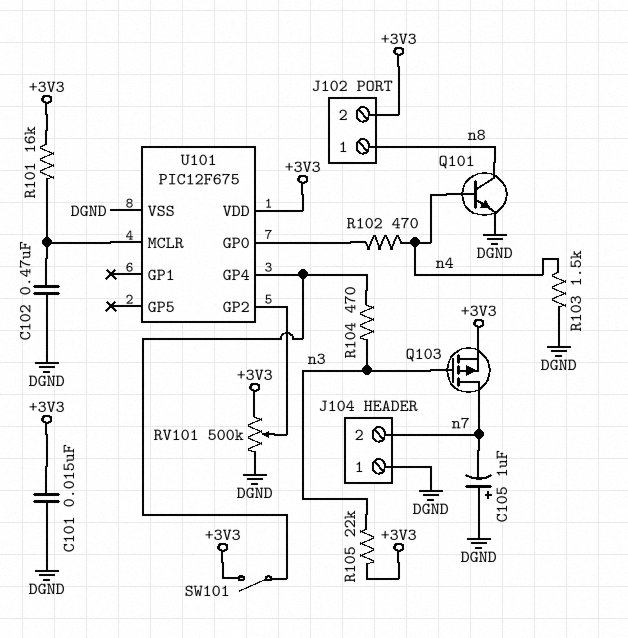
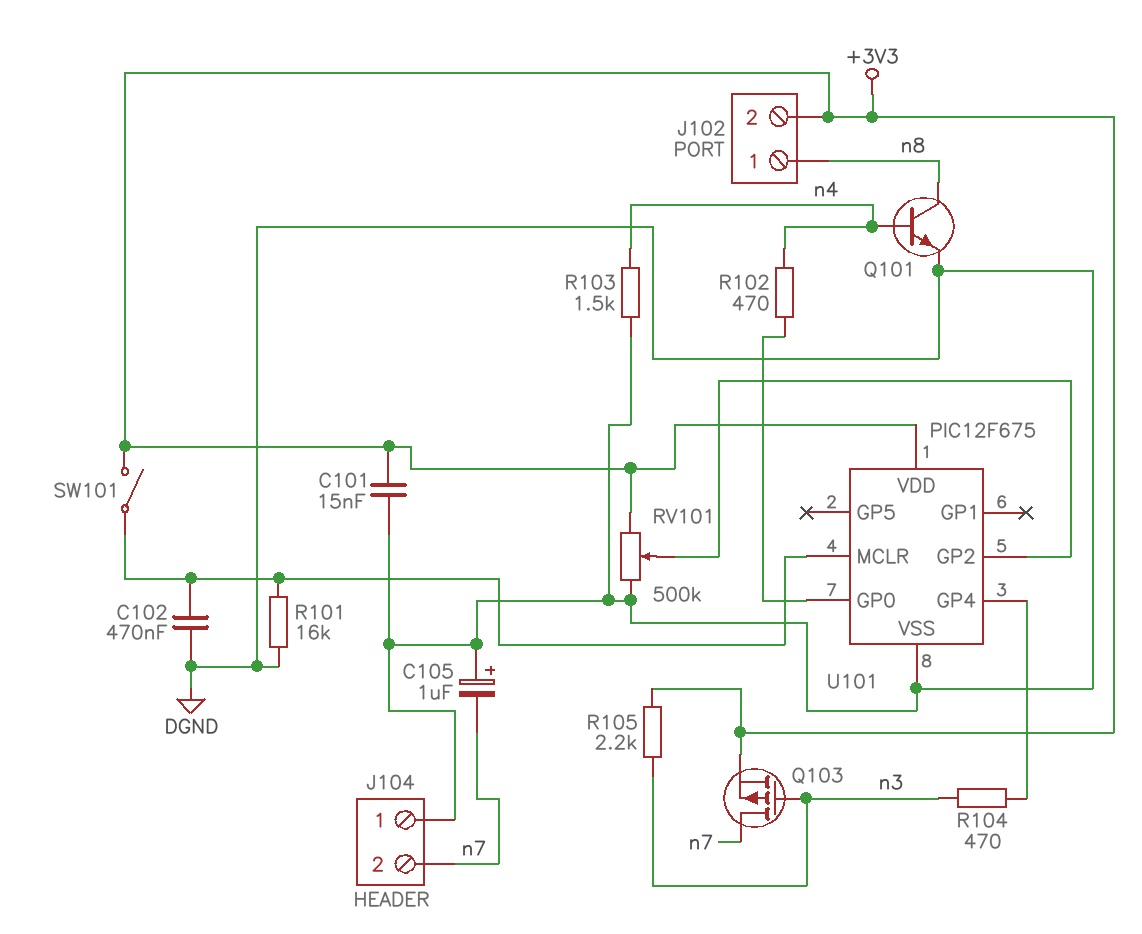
R101: 16k (+3V3, U101/MCLR) -> 16k (DGND, U101/MCLR)
R105: 22k (+3V3, n3) -> 2.2k (+3V3, n3)
SW101: switch (+3V3, U101/GP4) -> switch (+3V3, U101/MCLR)

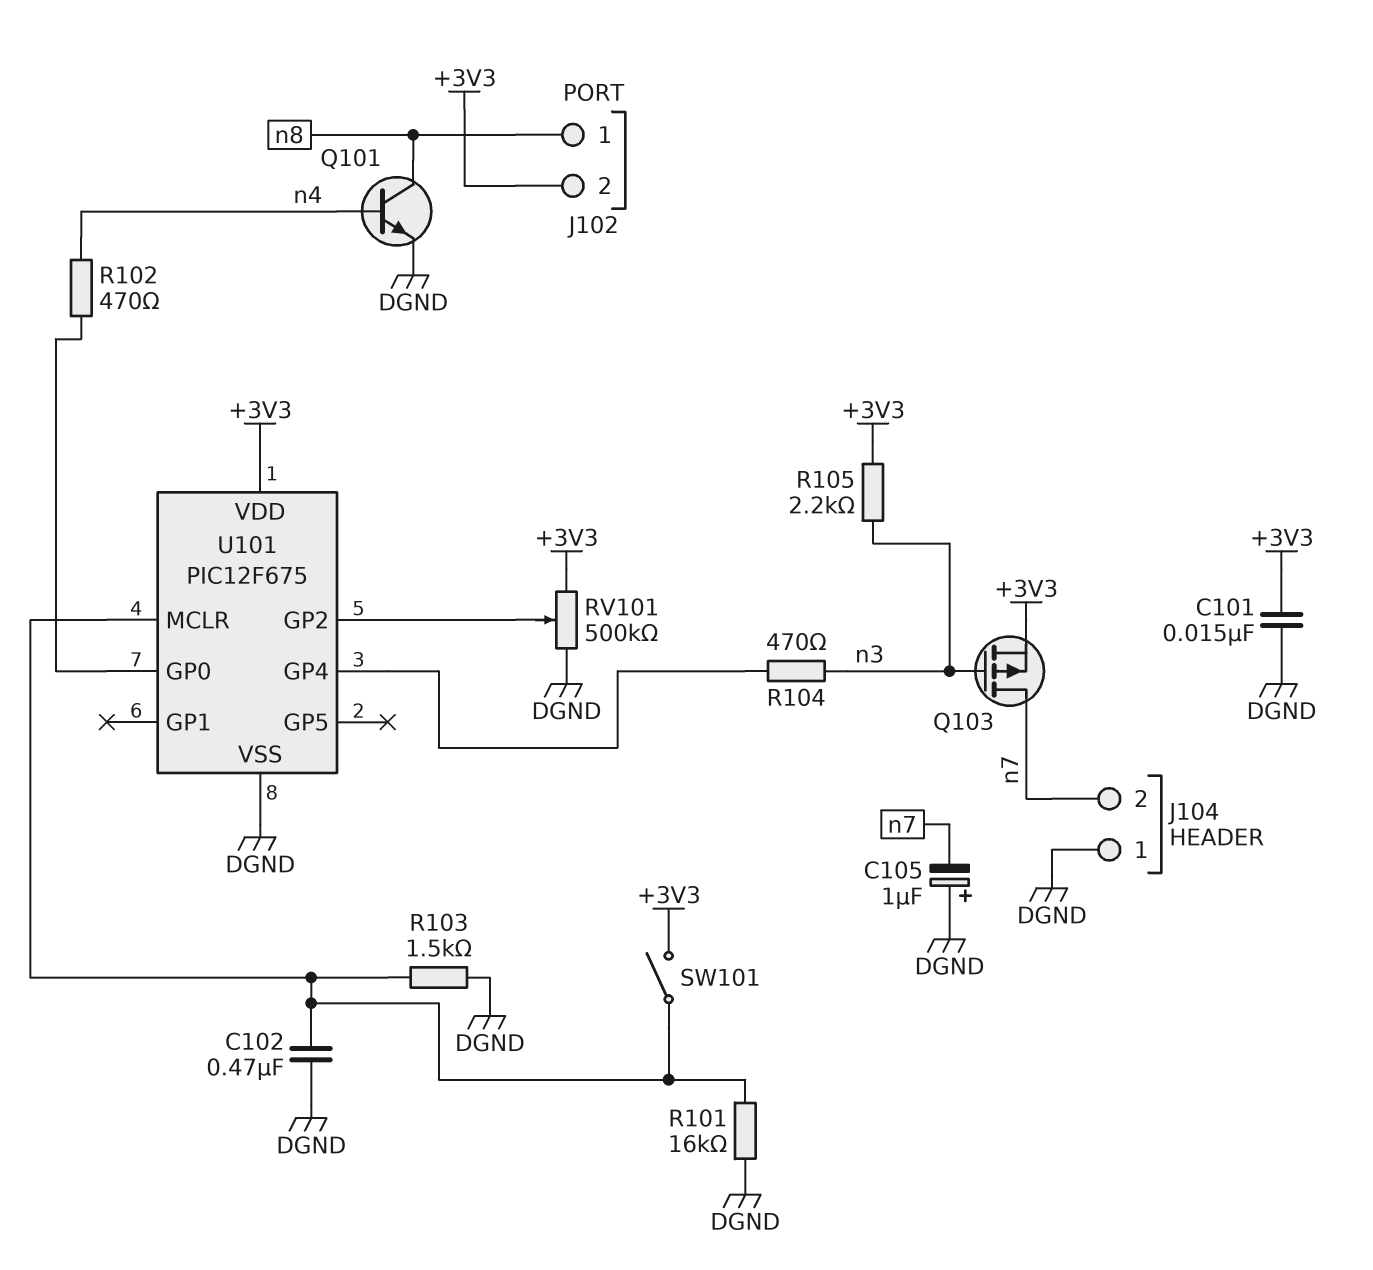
R103: 1.5k (DGND, n4) -> 1.5k (DGND, U101/MCLR)

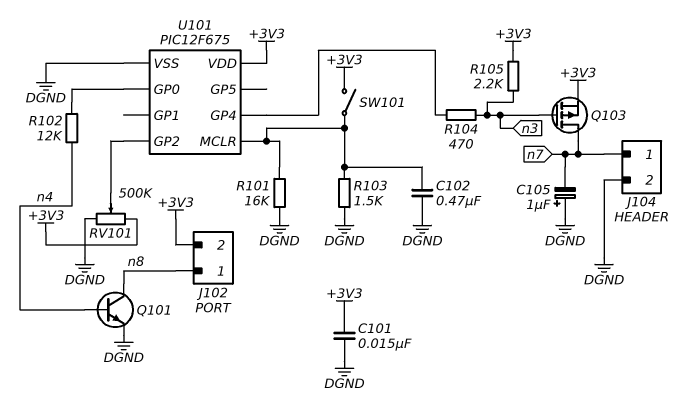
J104 pin 1: DGND -> n7
J104 pin 2: n7 -> DGND
R102: 470 (U101/GP0, n4) -> 12k (U101/GP0, n4)

